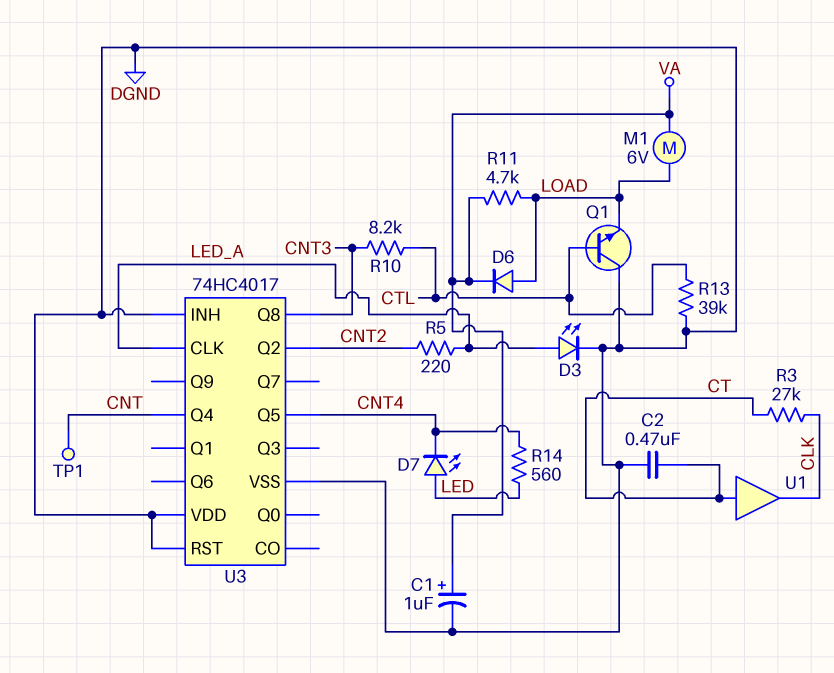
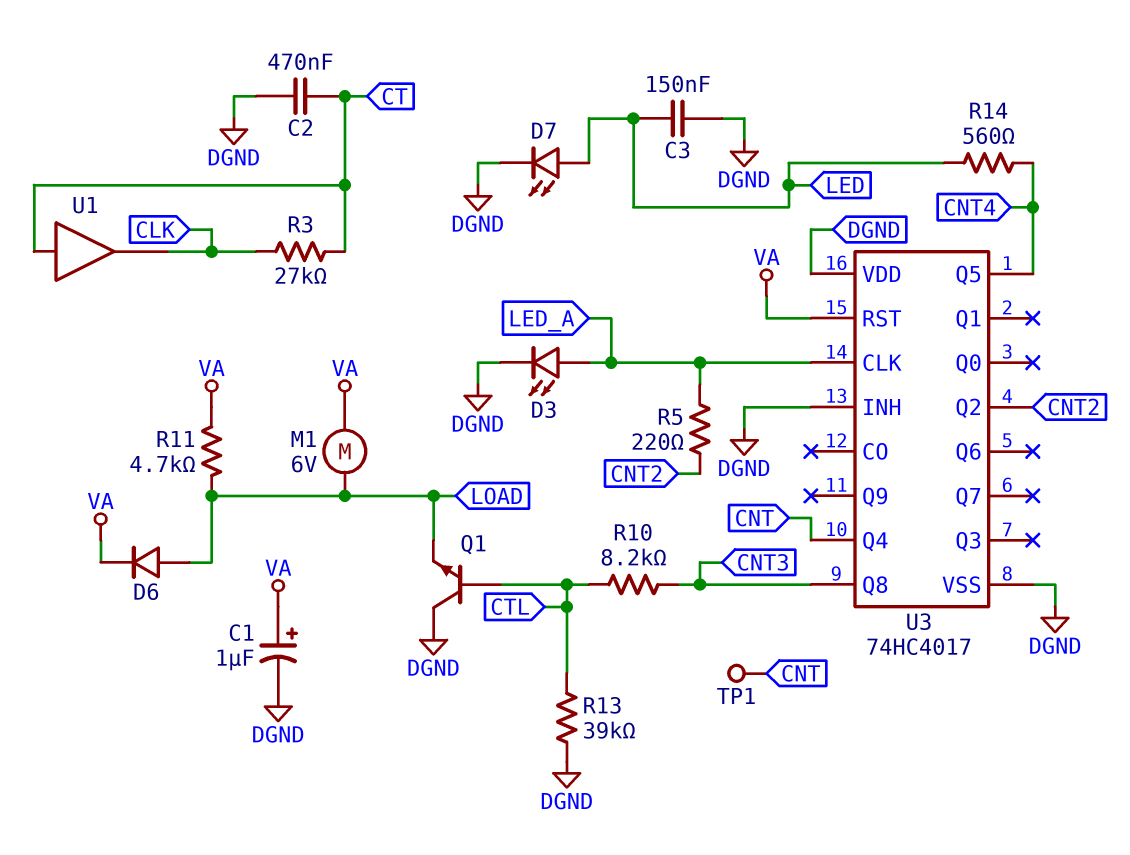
C3: none -> 150nF (DGND, LED)
D7: LED (A LED, K CNT4) -> LED (A LED, K DGND)
U3 pin RST: DGND -> VA

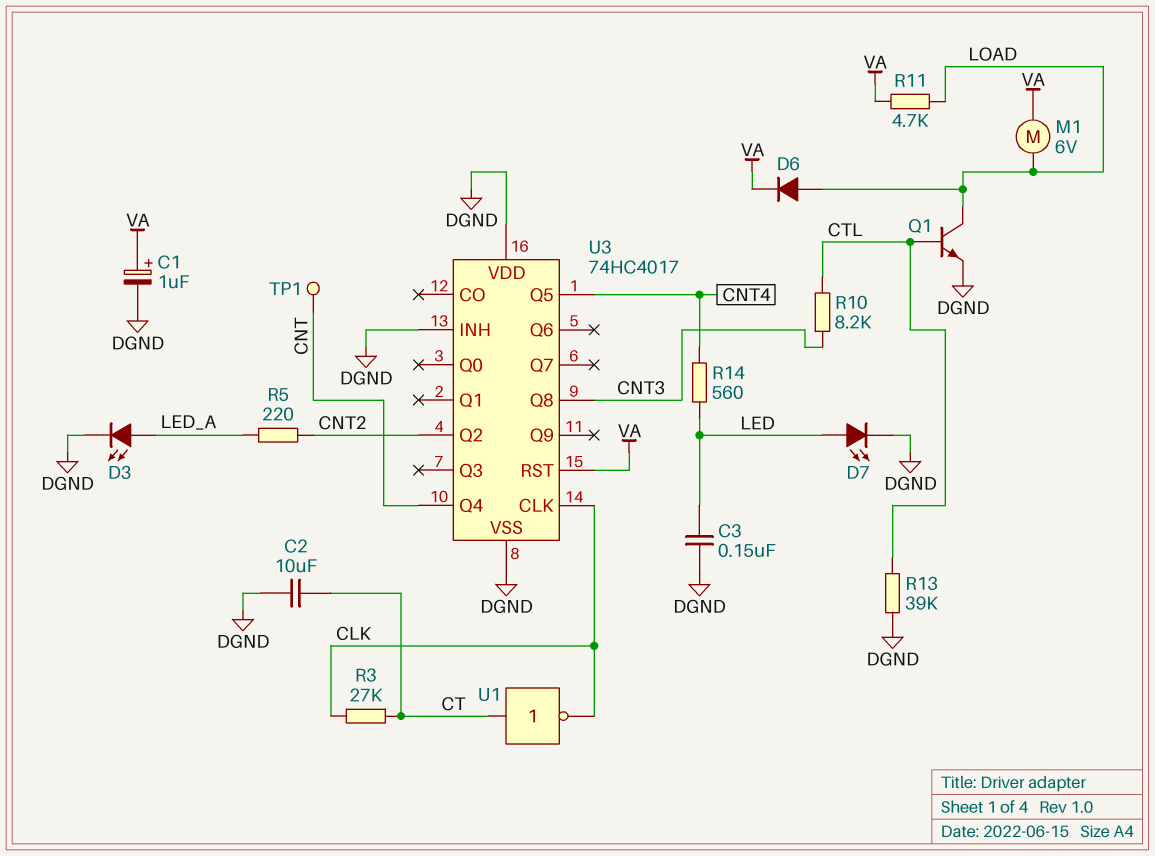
C2: 470nF (CT, DGND) -> 10uF (CT, DGND)
Q1: NPN (B CTL, C DGND, E LOAD) -> NPN (B CTL, C LOAD, E DGND)
U1: buffer (in CT, out CLK) -> NOT (in CT, out CLK)
U3 pin CLK: LED_A -> CLK

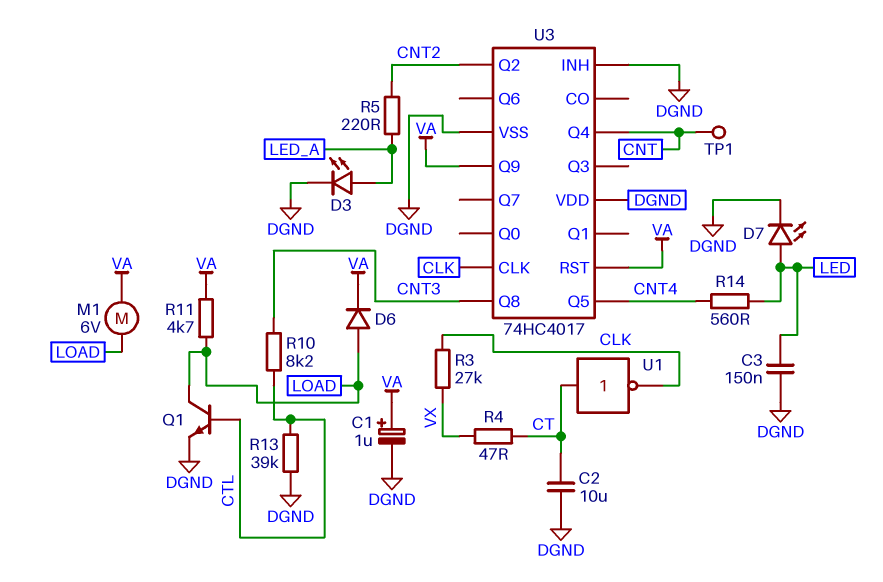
R3: 27k (CLK, CT) -> 27k (CLK, VX)
R4: none -> 47 (CT, VX)
U3 pin Q9: none -> VA

